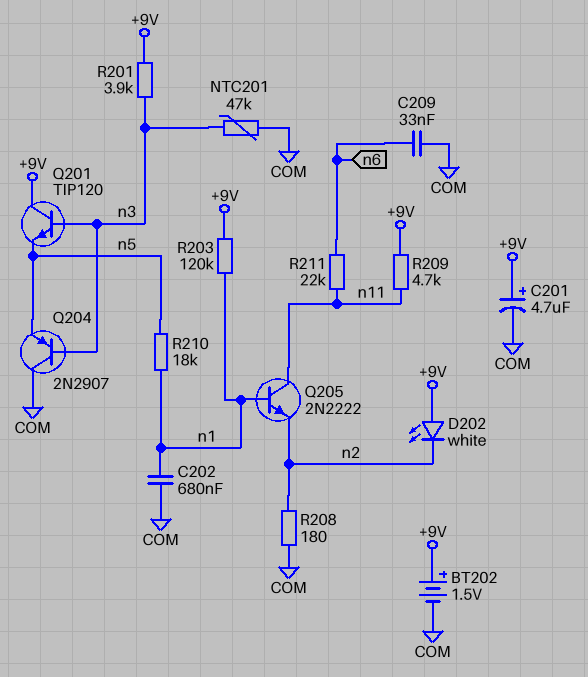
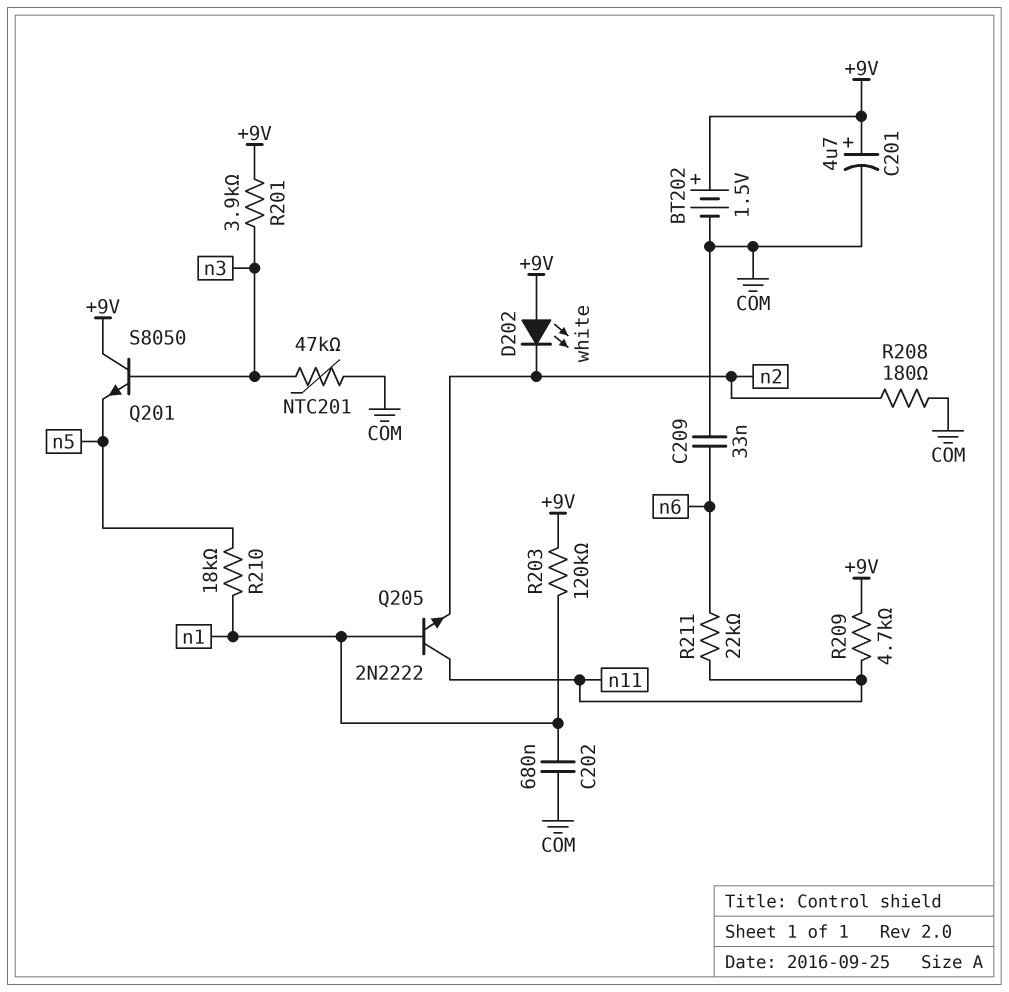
Q201: NPN TIP120 (B n3, C +9V, E n5) -> NPN S8050 (B n3, C +9V, E n5)
Q204: PNP 2N2907 (B n3, C COM, E n5) -> none

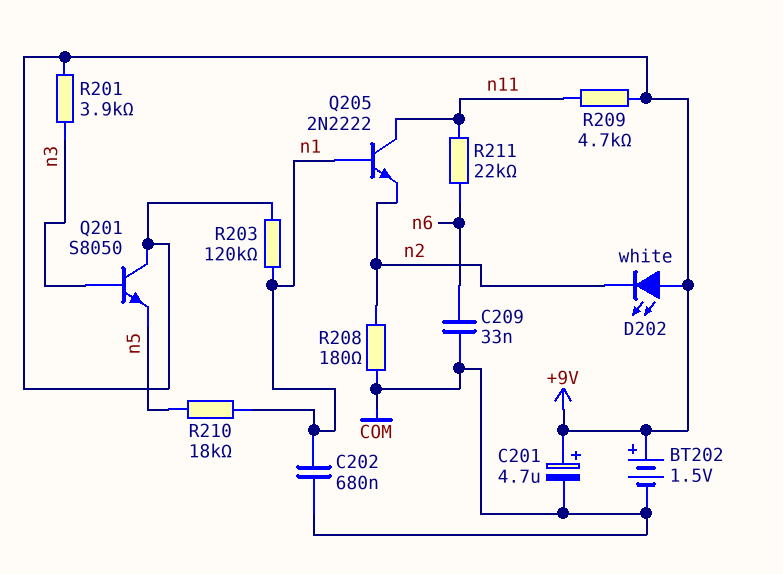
NTC201: 47k (COM, n3) -> none

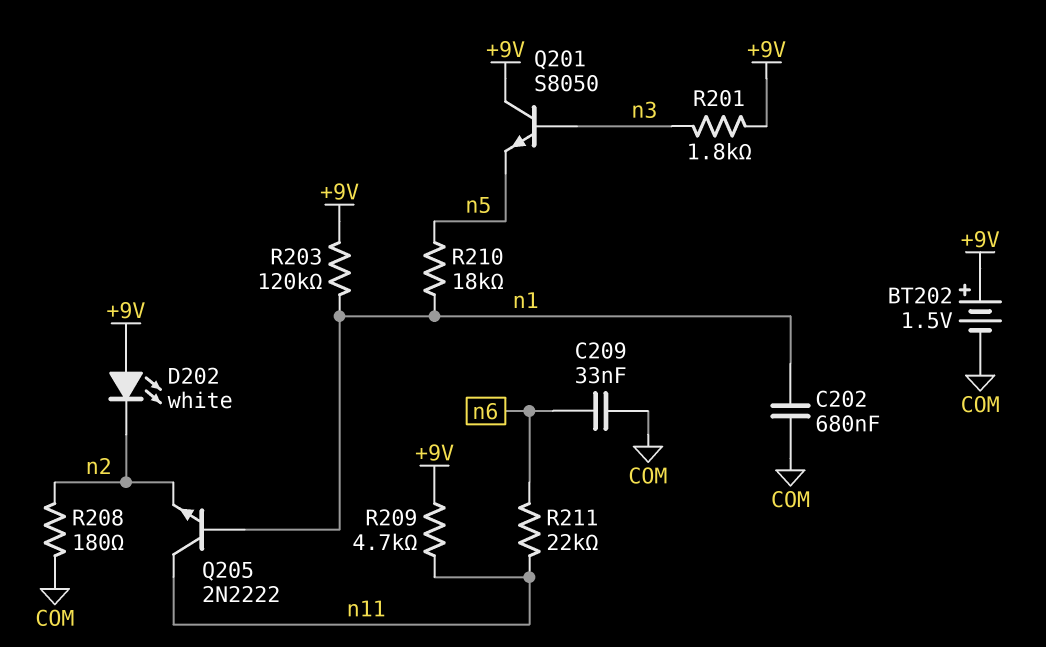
C201: 4.7uF (plus +9V, minus COM) -> none
R201: 3.9k (+9V, n3) -> 1.8k (+9V, n3)

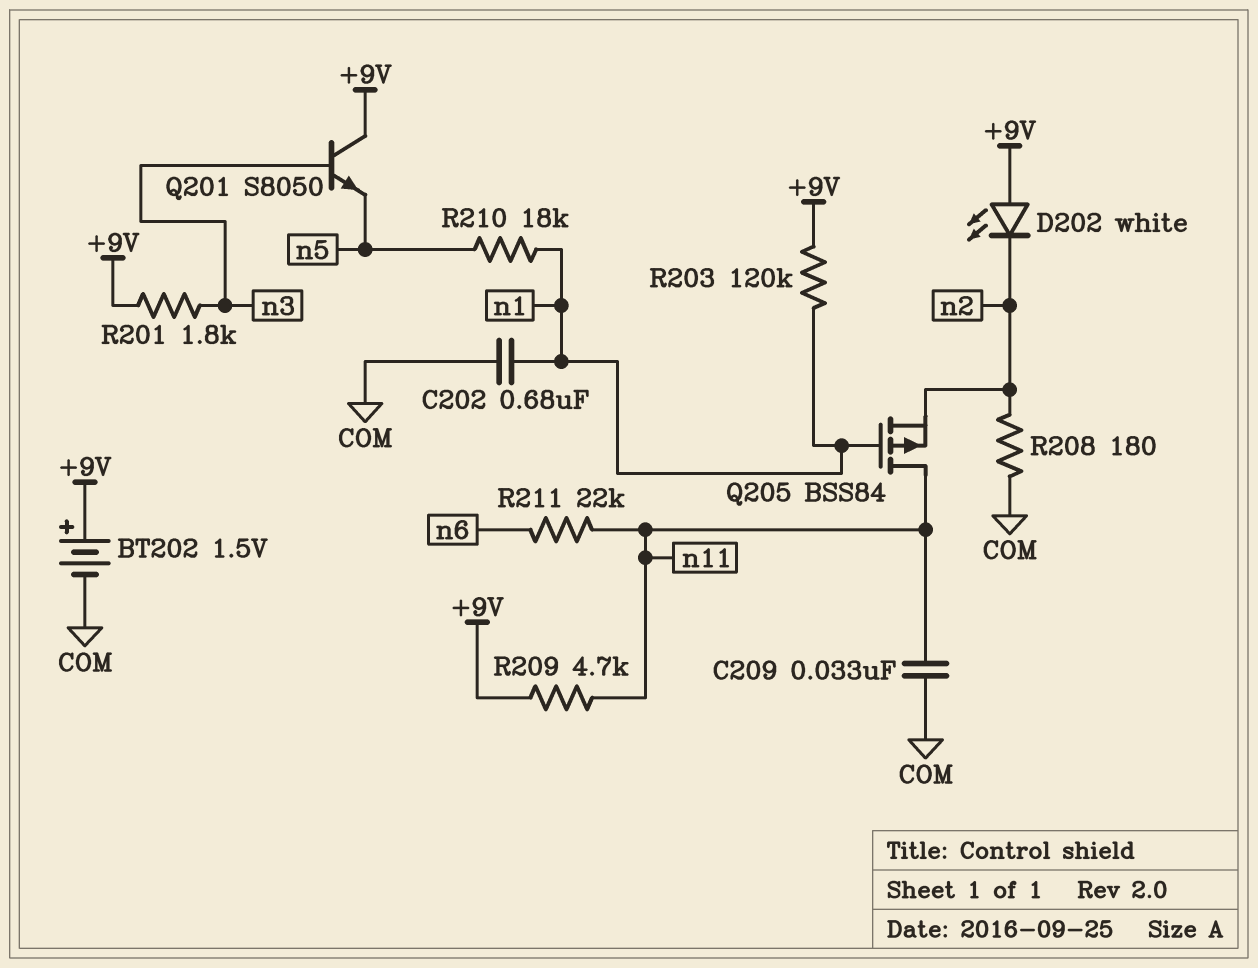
C209: 33nF (COM, n6) -> 33nF (COM, n11)
Q205: NPN 2N2222 (B n1, C n11, E n2) -> PMOS BSS84 (G n1, D n11, S n2)

